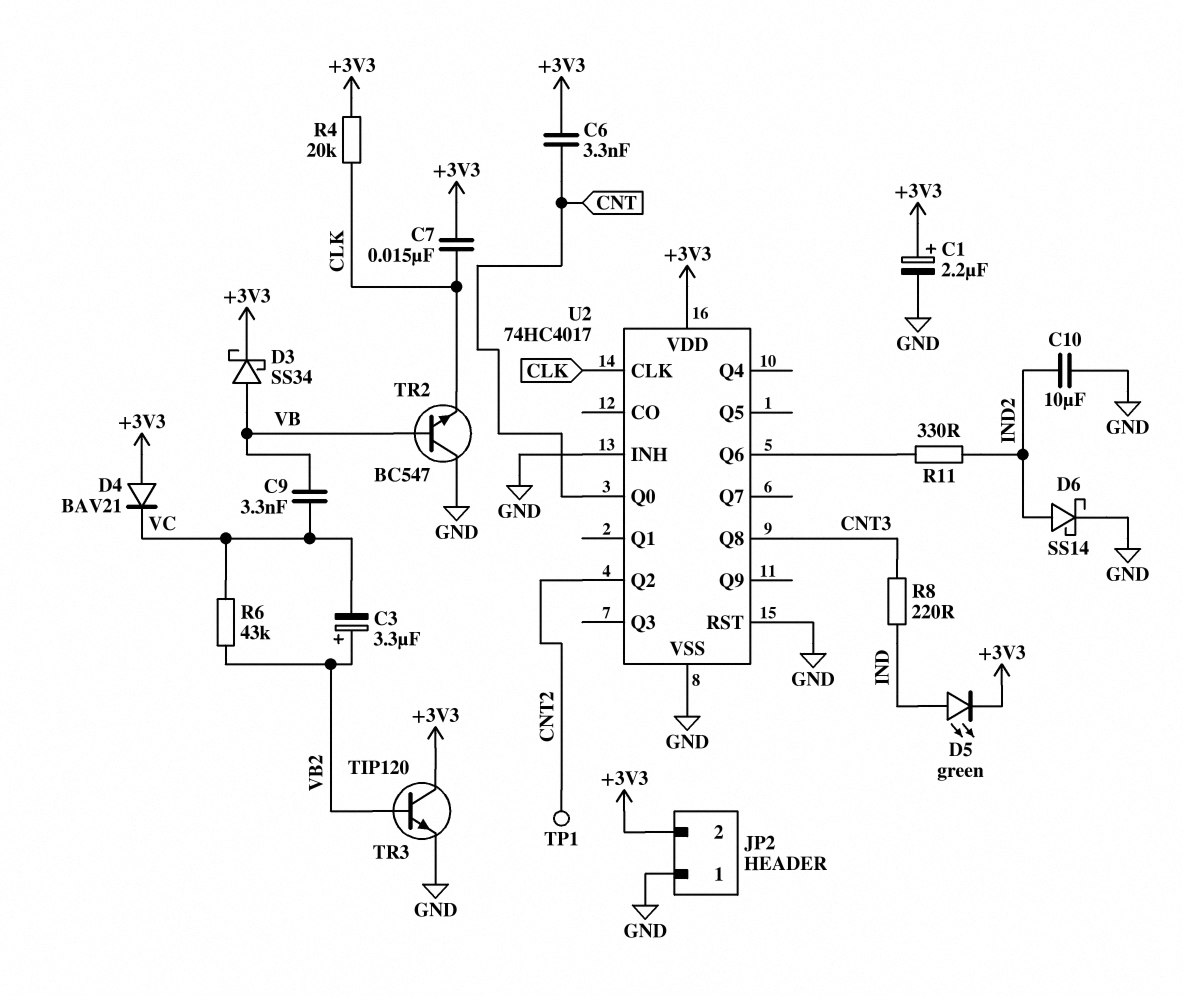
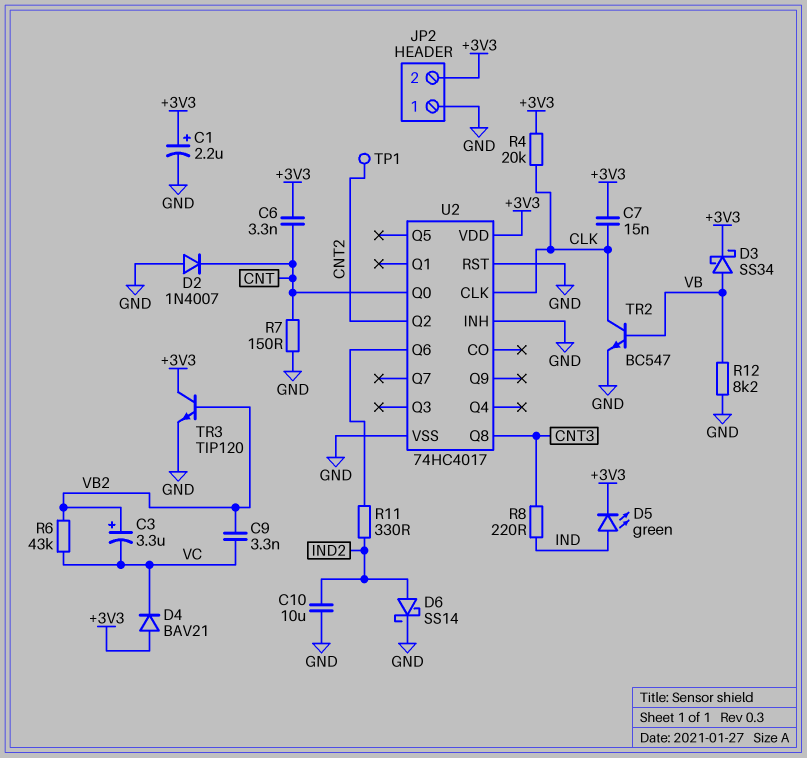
C9: 3.3nF (VB, VC) -> 3.3nF (VB2, VC)
D2: none -> diode 1N4007 (A GND, K CNT)
R7: none -> 150 (CNT, GND)
R12: none -> 8.2k (GND, VB)
TR2: NPN BC547 (B VB, C GND, E CLK) -> NPN BC547 (B VB, C CLK, E GND)

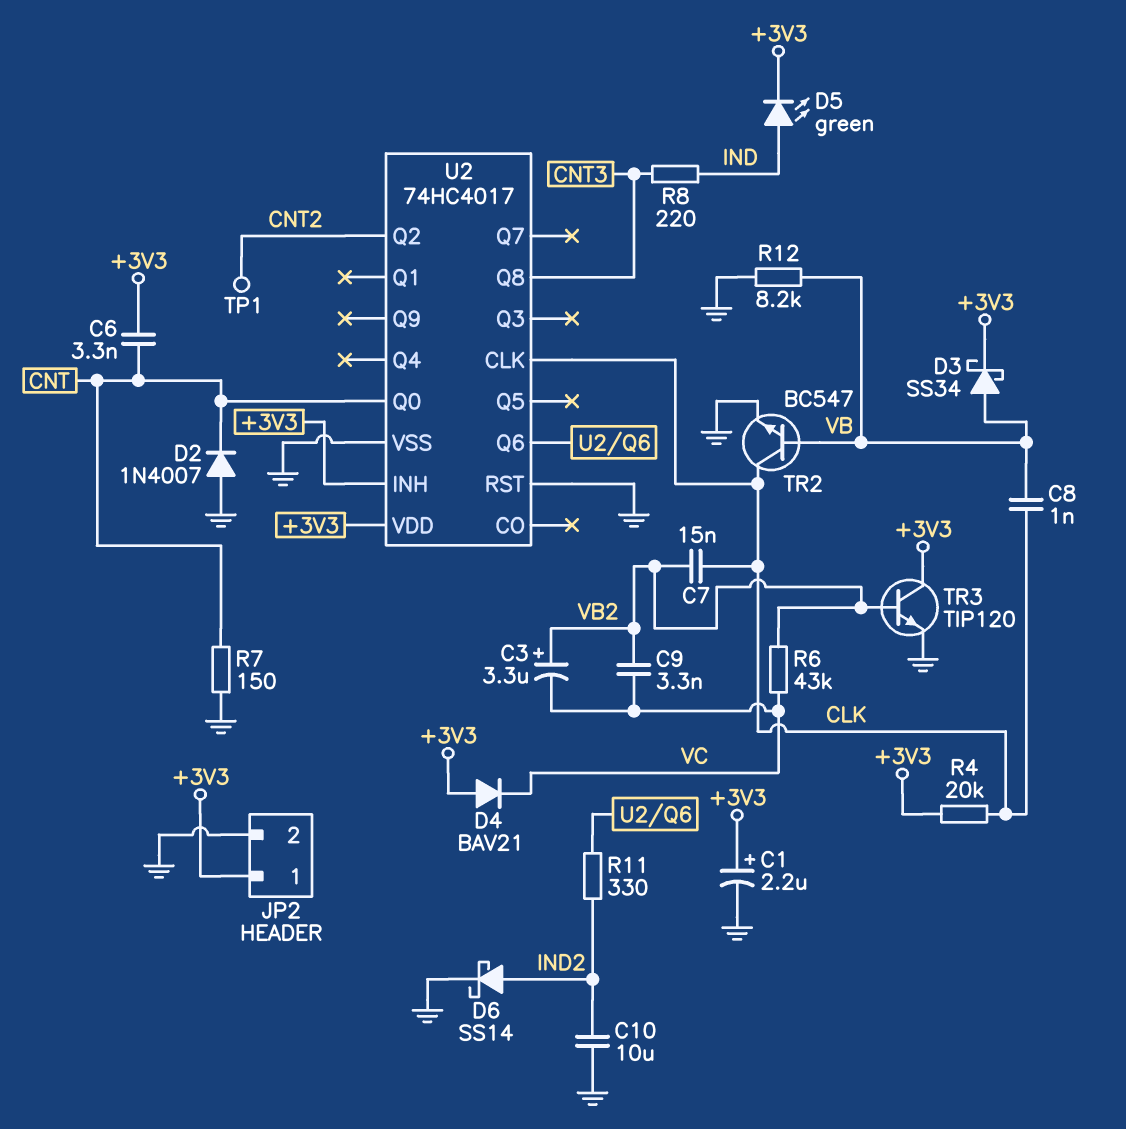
C7: 15nF (+3V3, CLK) -> 15nF (CLK, VB2)
C8: none -> 1nF (CLK, VB)
JP2 pin 1: GND -> +3V3
JP2 pin 2: +3V3 -> GND
U2 pin INH: GND -> +3V3

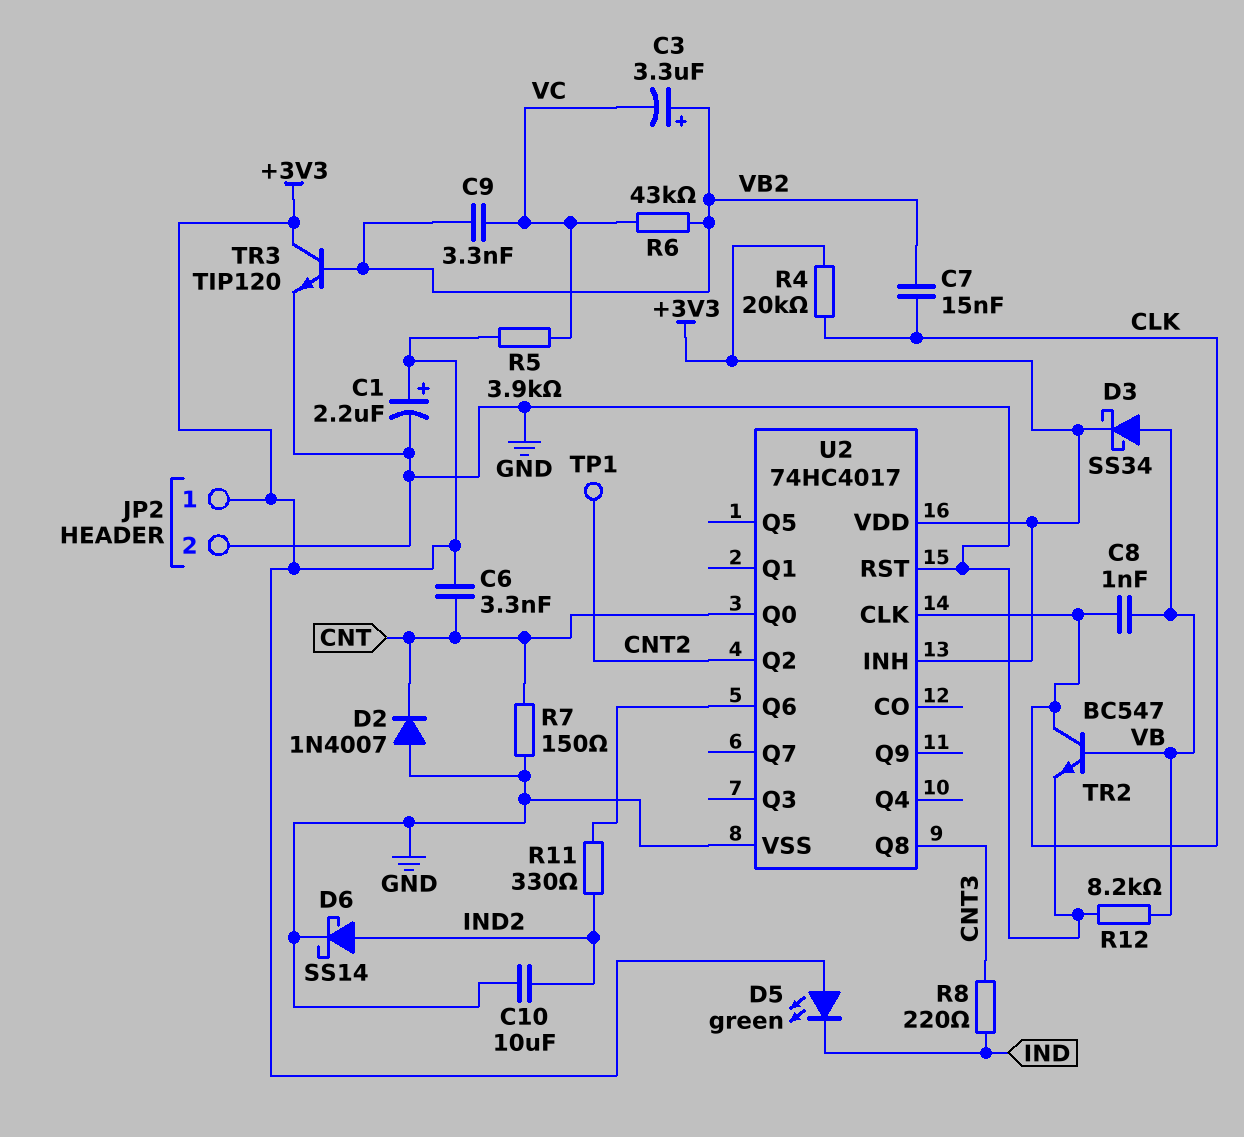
D4: diode BAV21 (A +3V3, K VC) -> none
D5: LED green (A IND, K +3V3) -> LED green (A +3V3, K IND)
R5: none -> 3.9k (+3V3, VC)

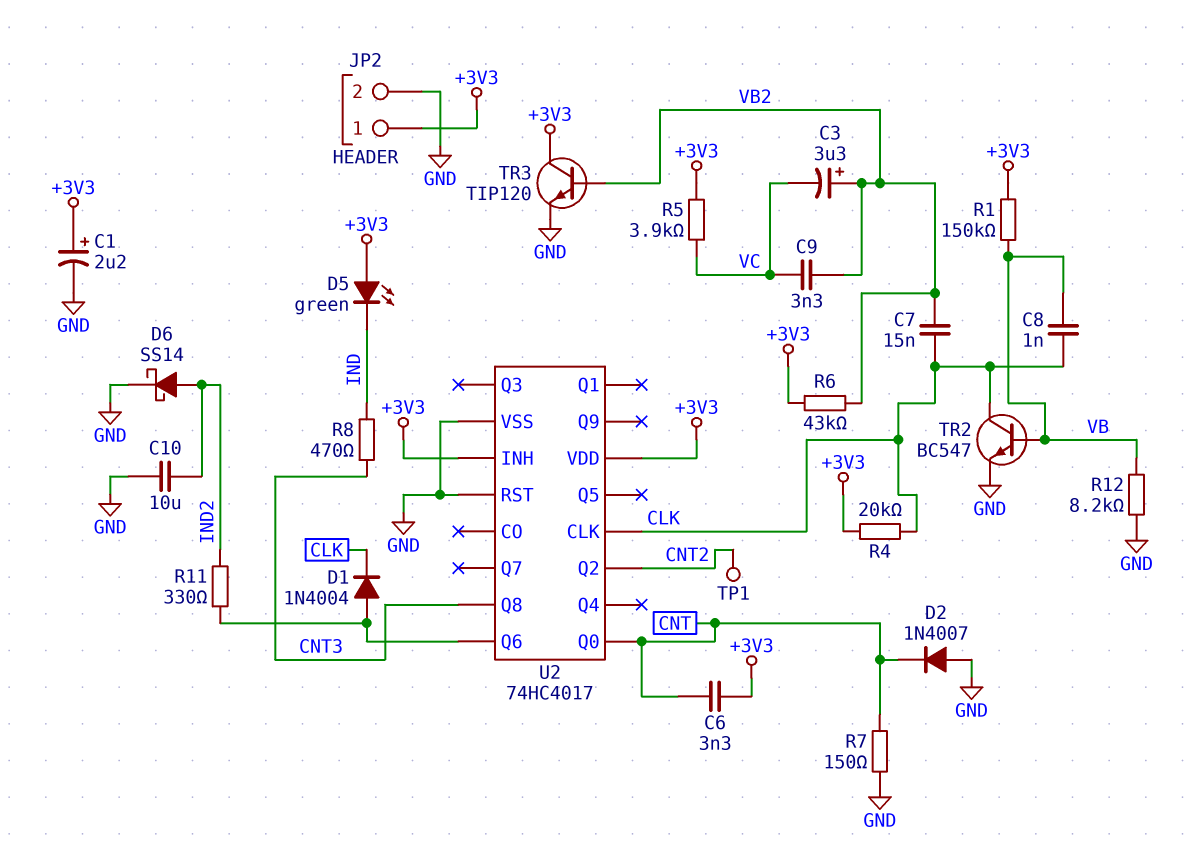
D1: none -> diode 1N4004 (A U2/Q6, K CLK)
D3: schottky SS34 (A VB, K +3V3) -> none
R1: none -> 150k (+3V3, VB)
R6: 43k (VB2, VC) -> 43k (+3V3, VB2)
R8: 220 (CNT3, IND) -> 470 (CNT3, IND)

